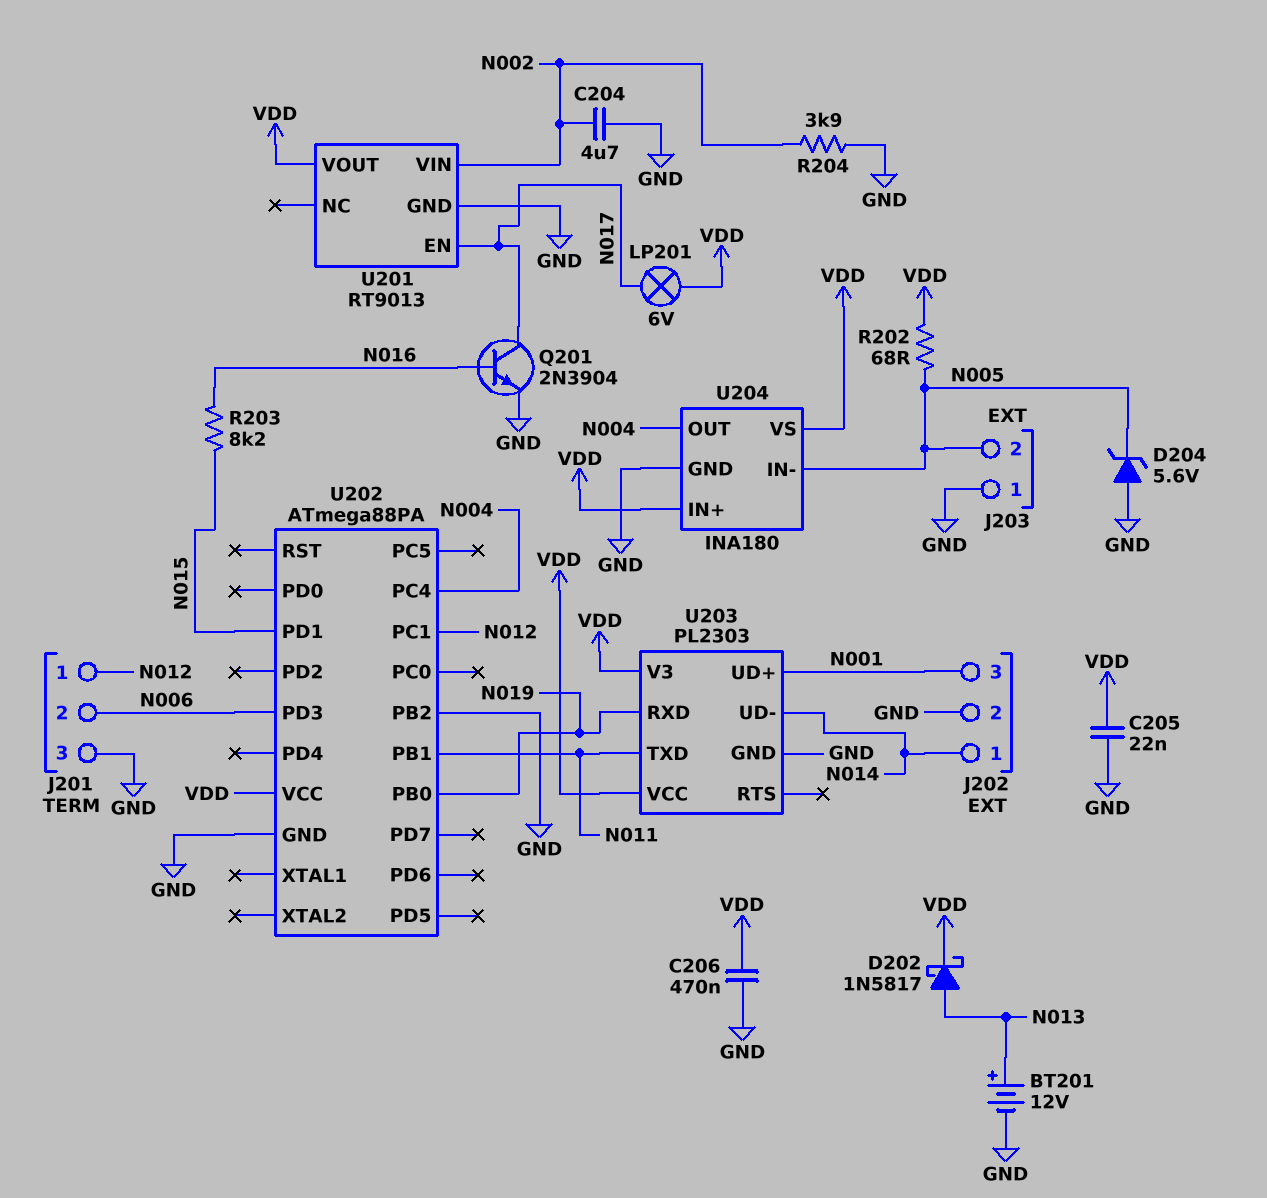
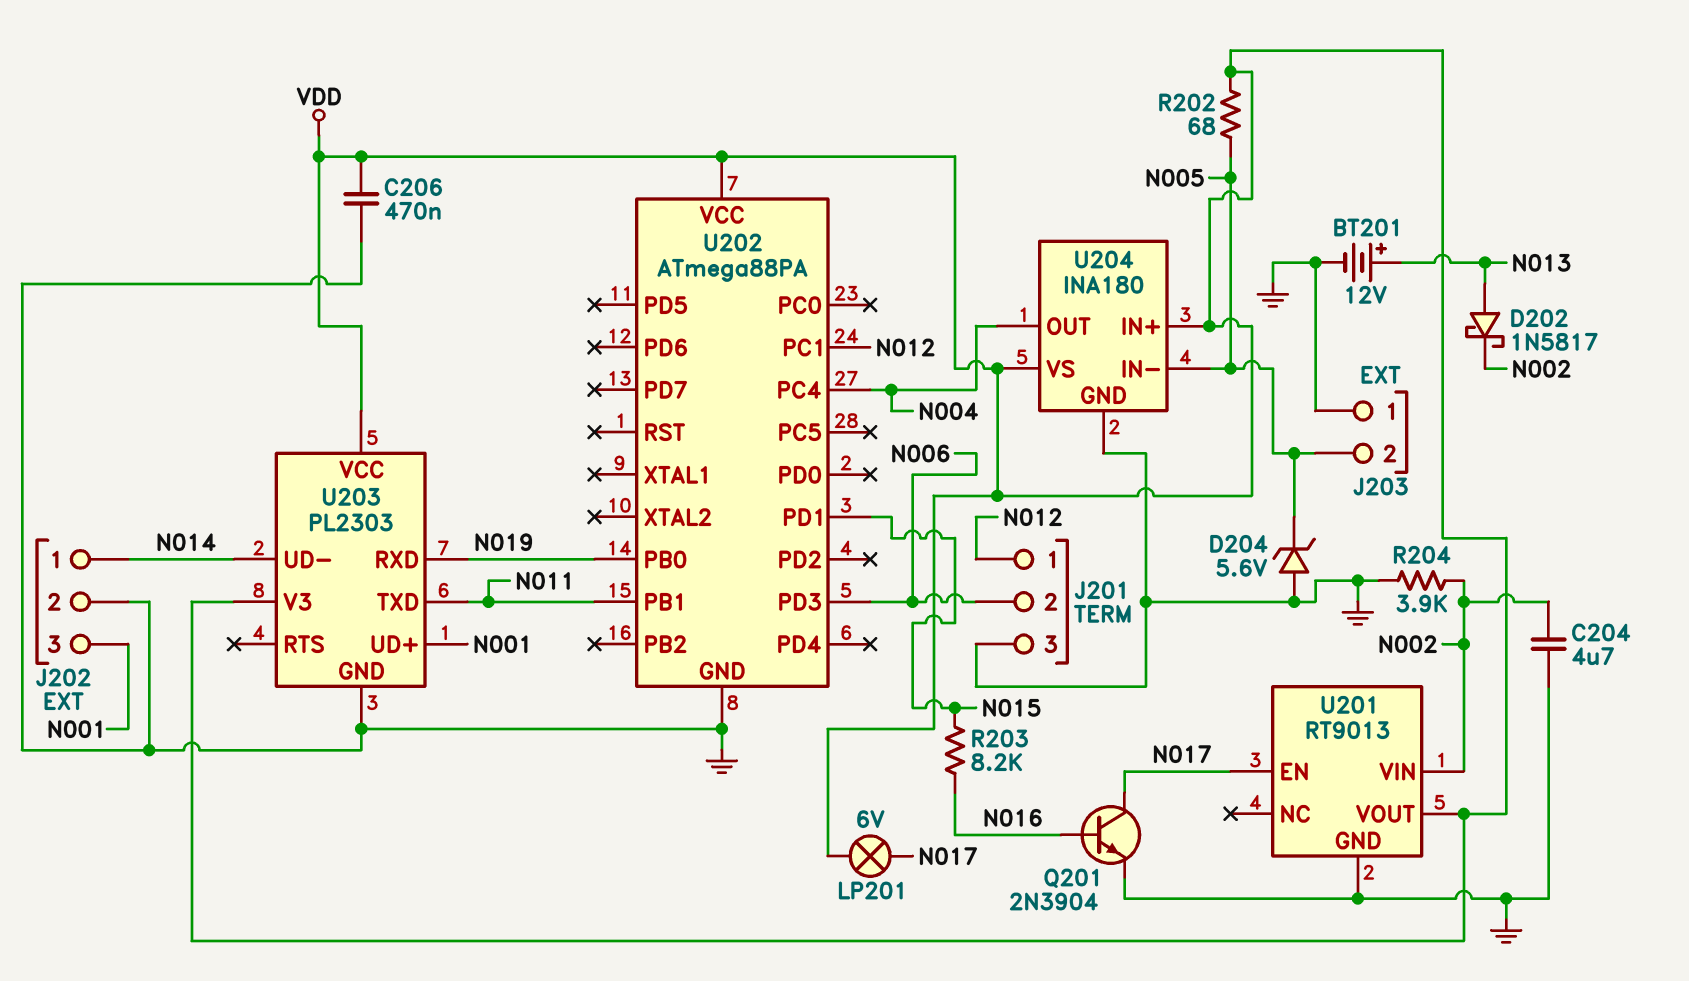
C205: 22nF (GND, VDD) -> none
D202: schottky 1N5817 (A N013, K VDD) -> schottky 1N5817 (A N013, K N002)
U202 pin PB2: GND -> none

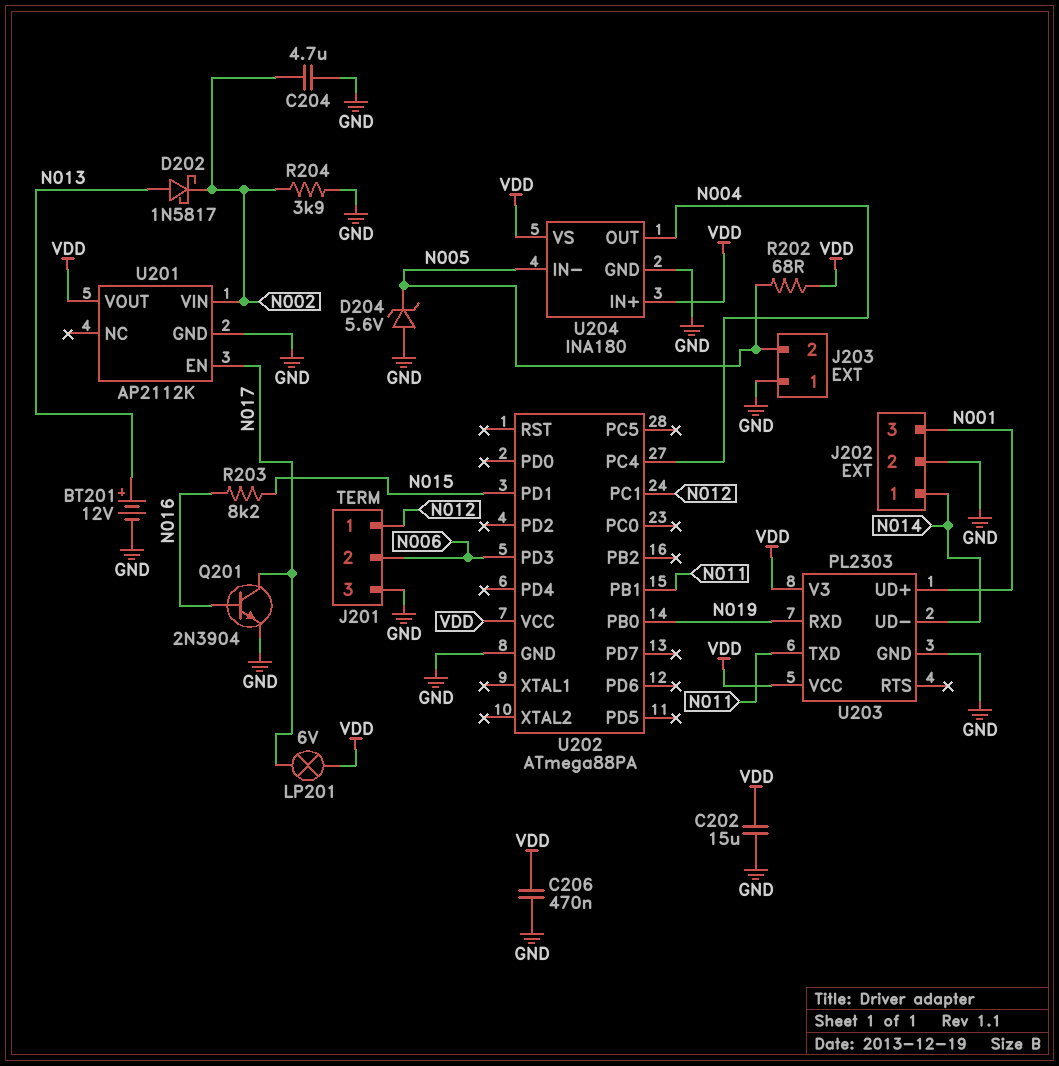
C202: none -> 15uF (GND, VDD)
U201: RT9013 -> AP2112K

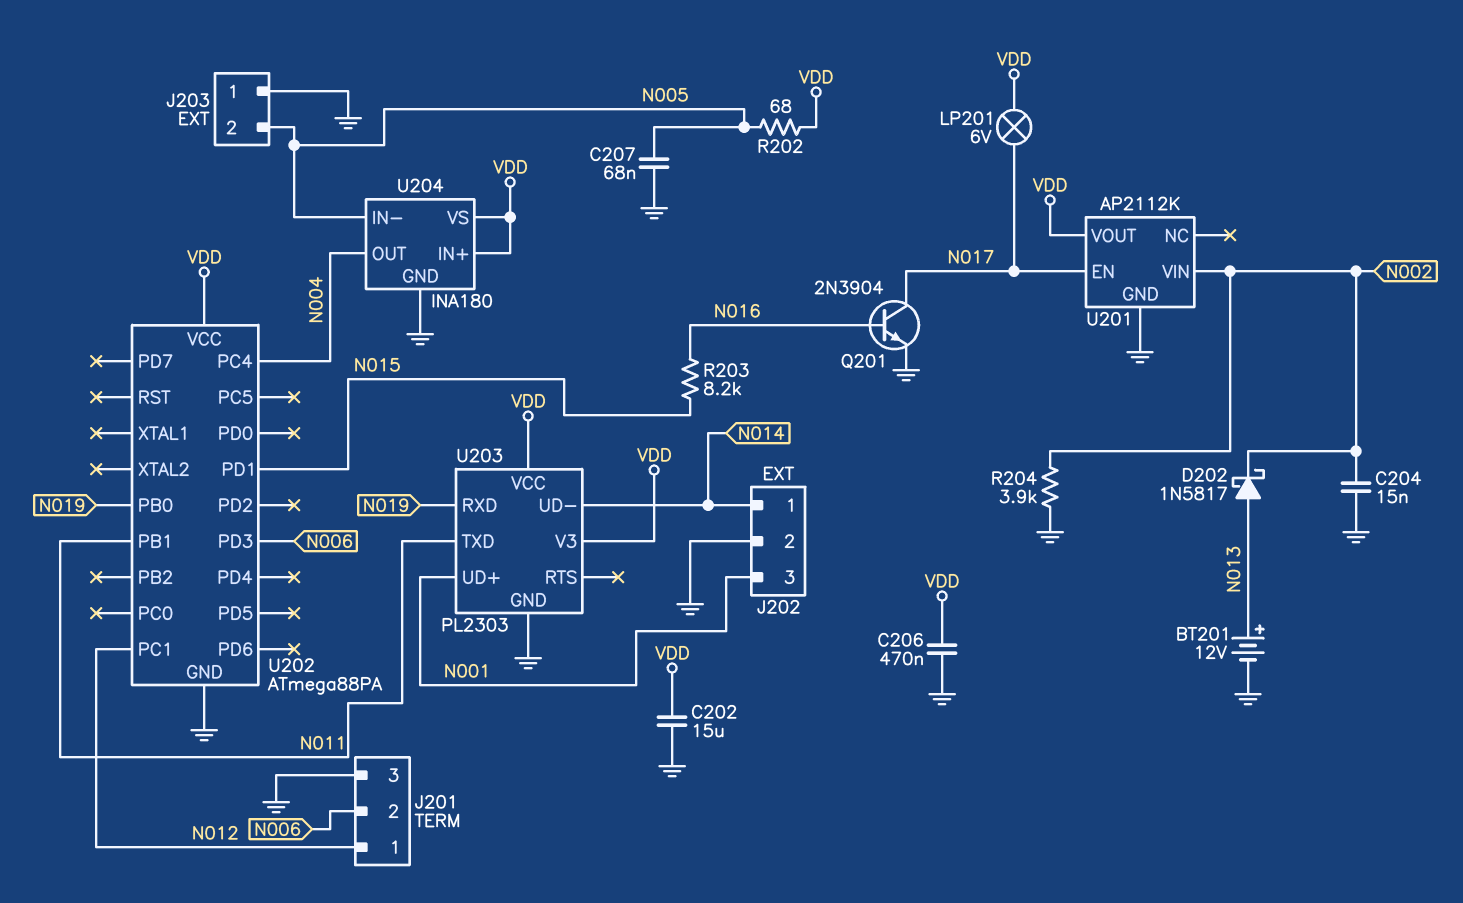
C204: 4.7uF (GND, N002) -> 15nF (GND, N002)
C207: none -> 68nF (GND, N005)
D204: zener 5.6V (A GND, K N005) -> none

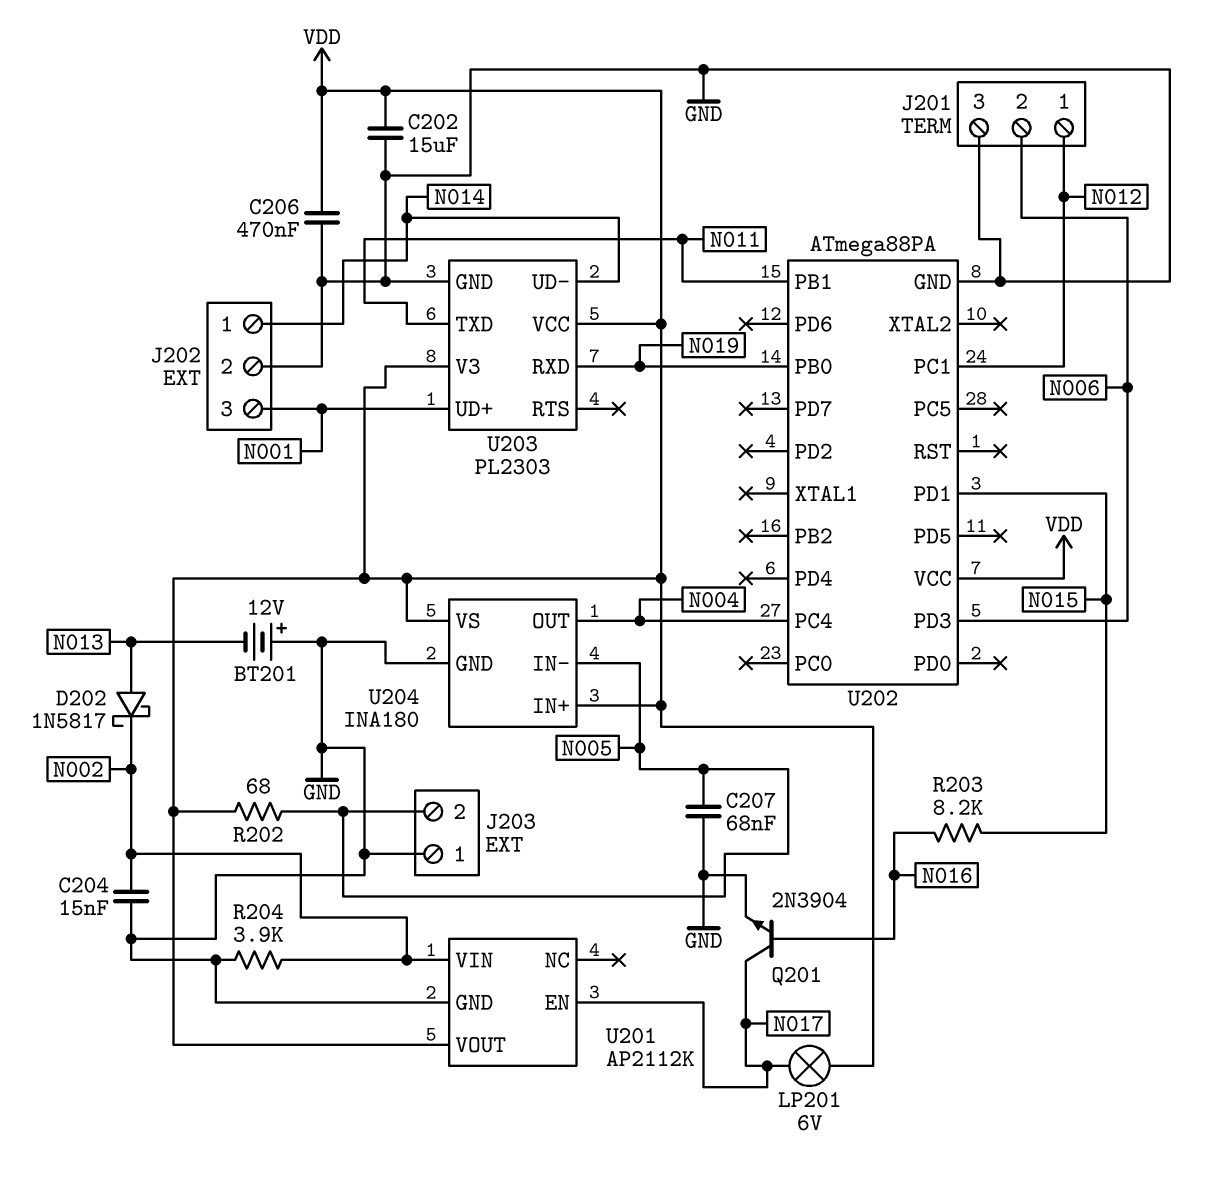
BT201: 12V (plus N013, minus GND) -> 12V (plus GND, minus N013)

